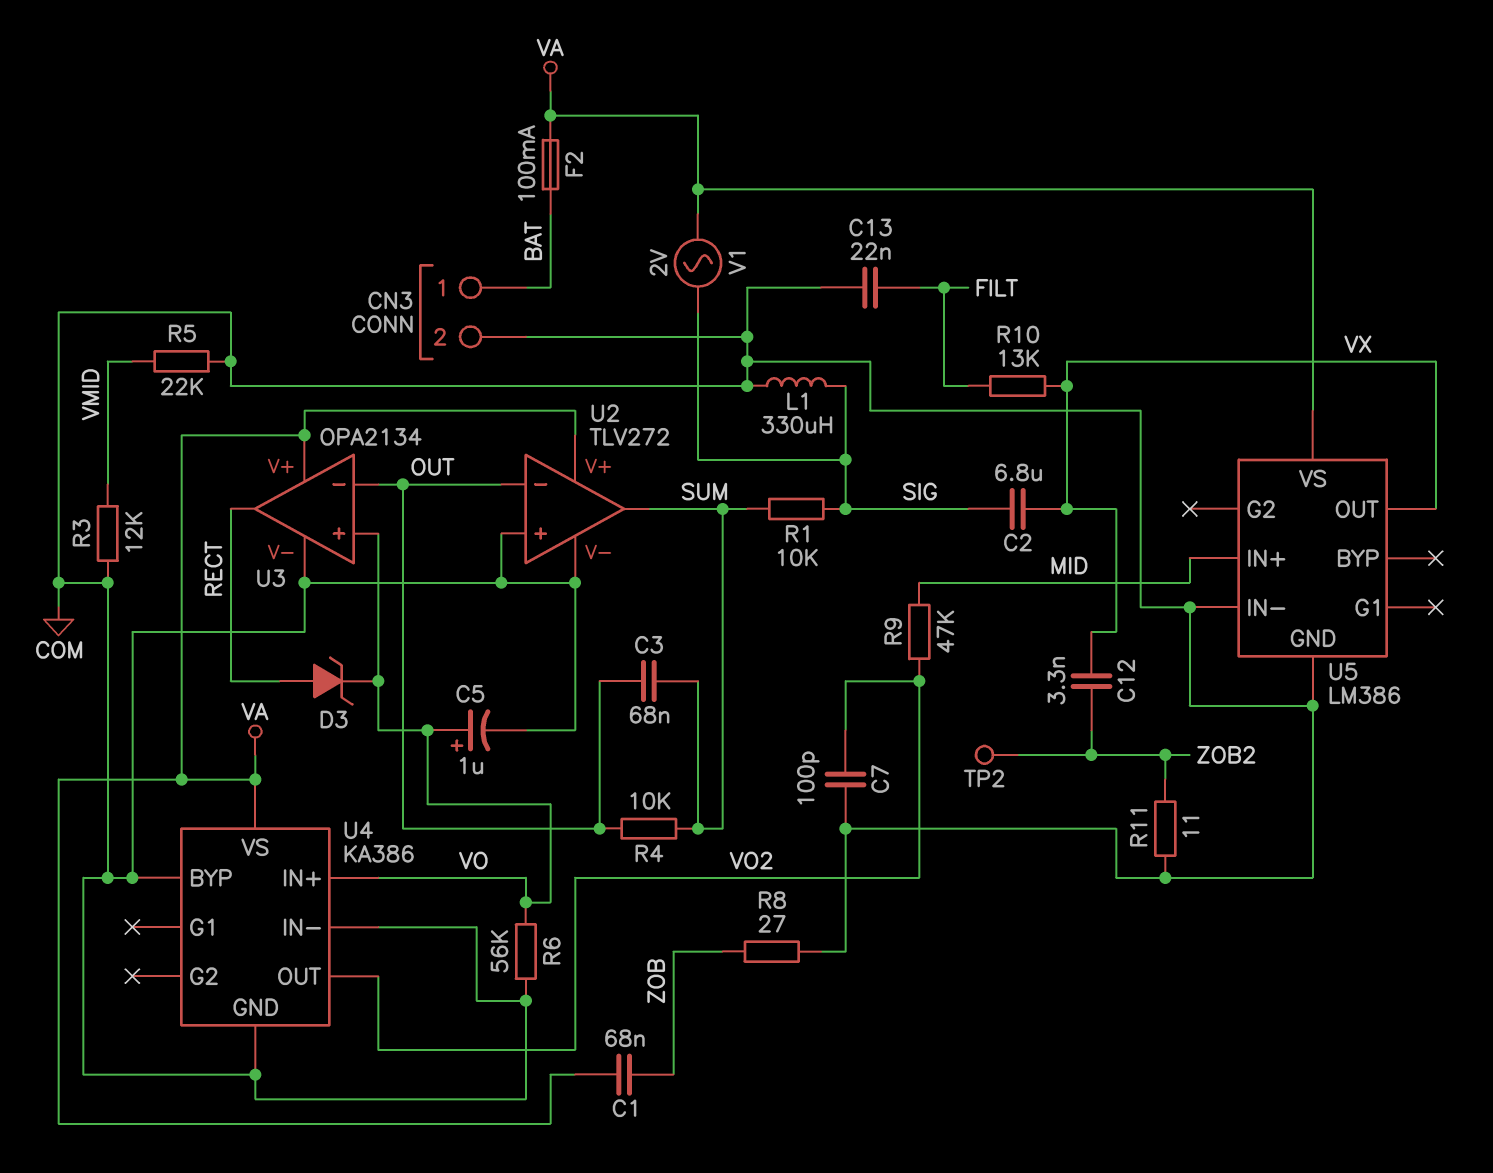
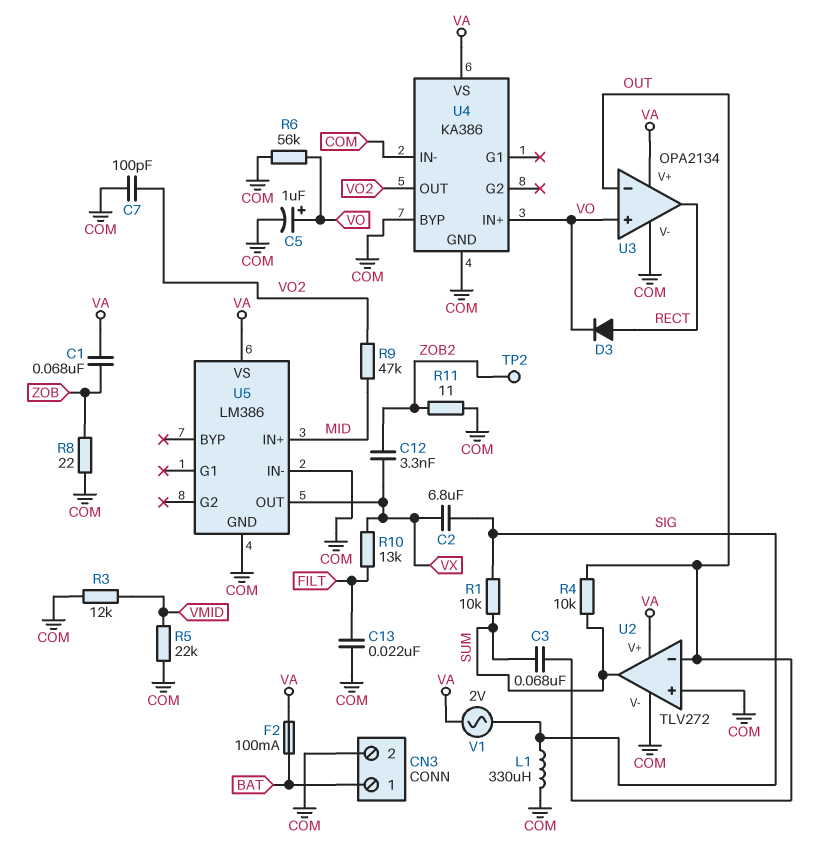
D3: zener (A RECT, K VO) -> diode (A RECT, K VO)
R8: 27 (COM, ZOB) -> 22 (COM, ZOB)

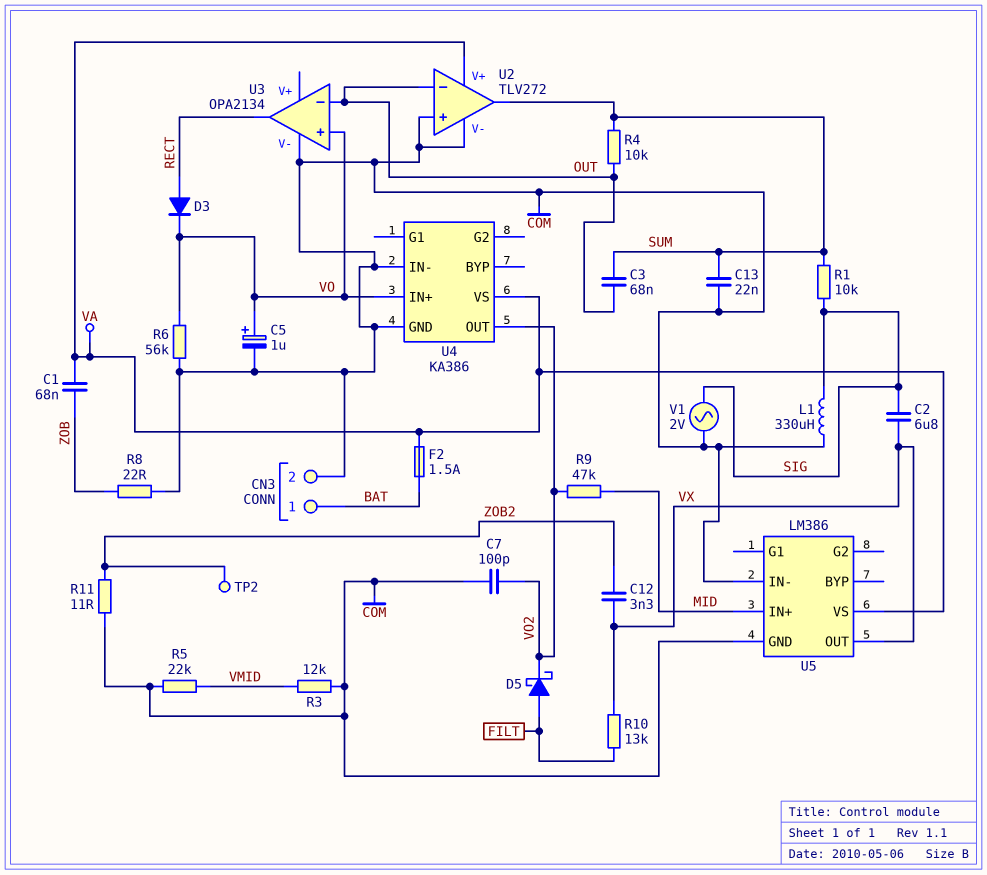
C13: 22nF (COM, FILT) -> 22nF (COM, SUM)
D5: none -> schottky (A FILT, K VO2)
F2: 100mA (BAT, VA) -> 1.5A (BAT, VA)
U3 pin V+: VA -> none
U4 pin BYP: COM -> none
V1: AC 2V (SIG, VA) -> AC 2V (COM, SIG)

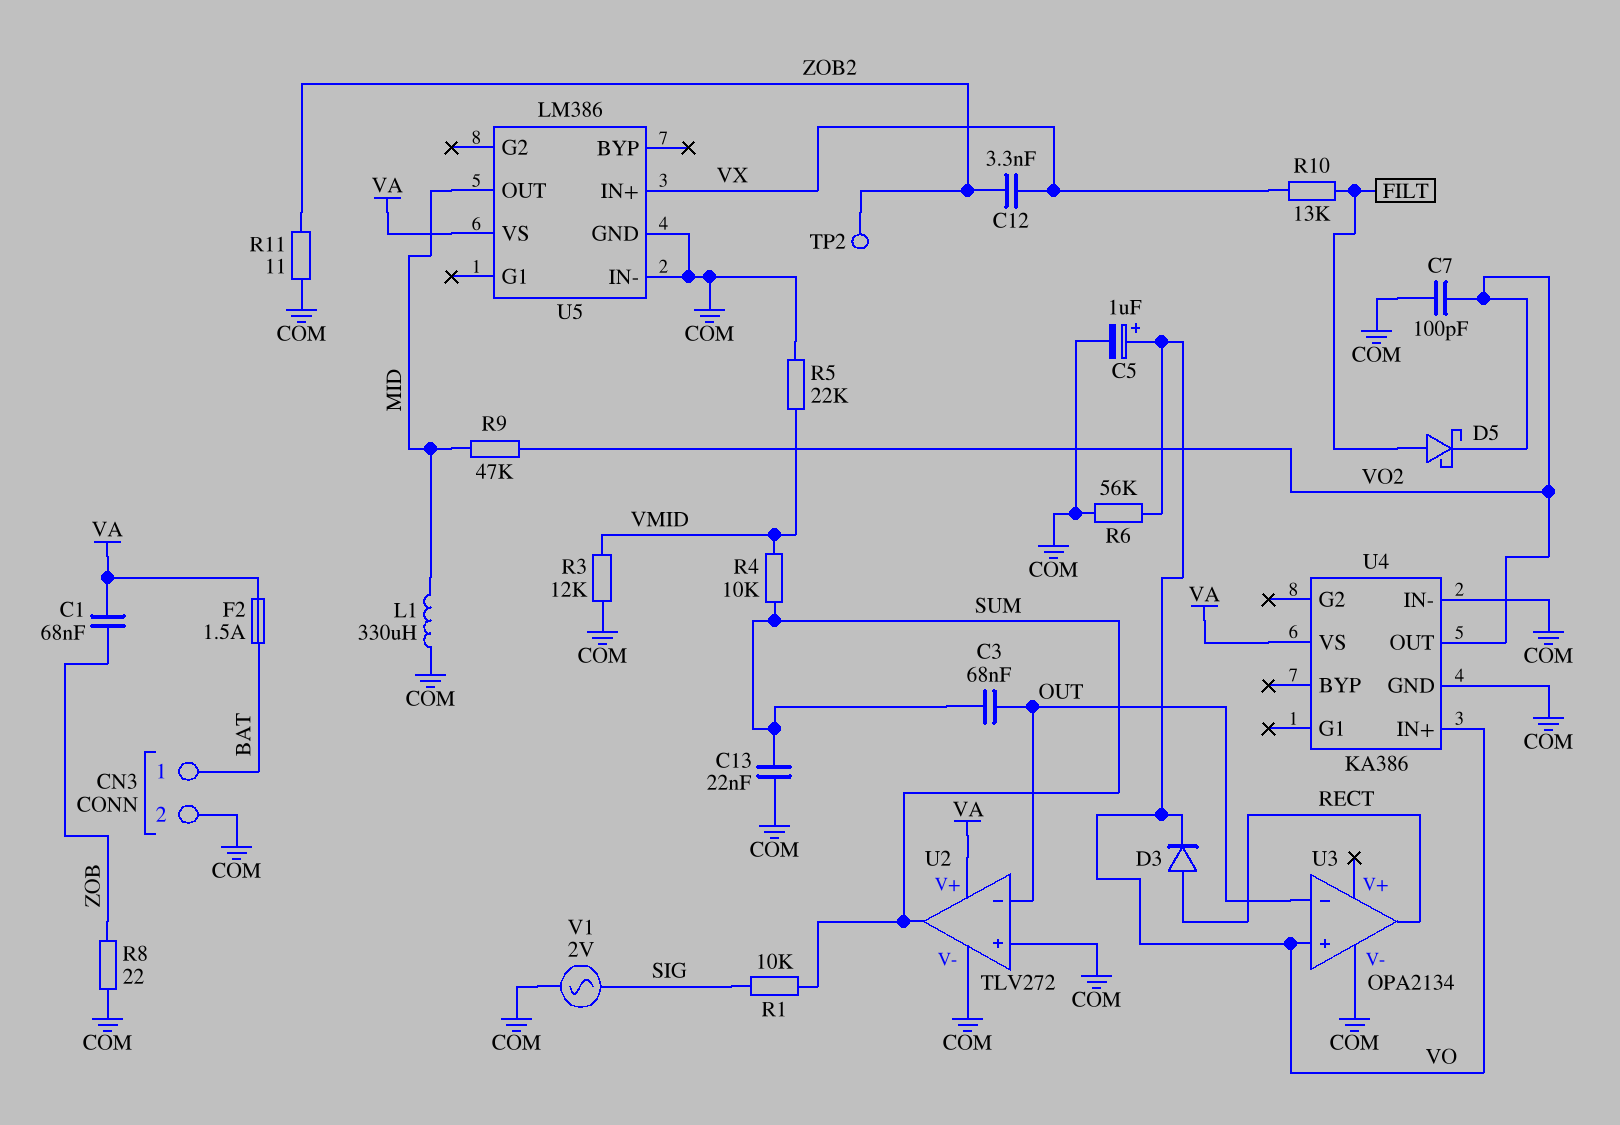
C2: 6.8uF (SIG, VX) -> none
L1: 330uH (COM, SIG) -> 330uH (COM, MID)
R4: 10k (OUT, SUM) -> 10k (SUM, VMID)
U5 pin IN+: MID -> VX
U5 pin OUT: VX -> MID

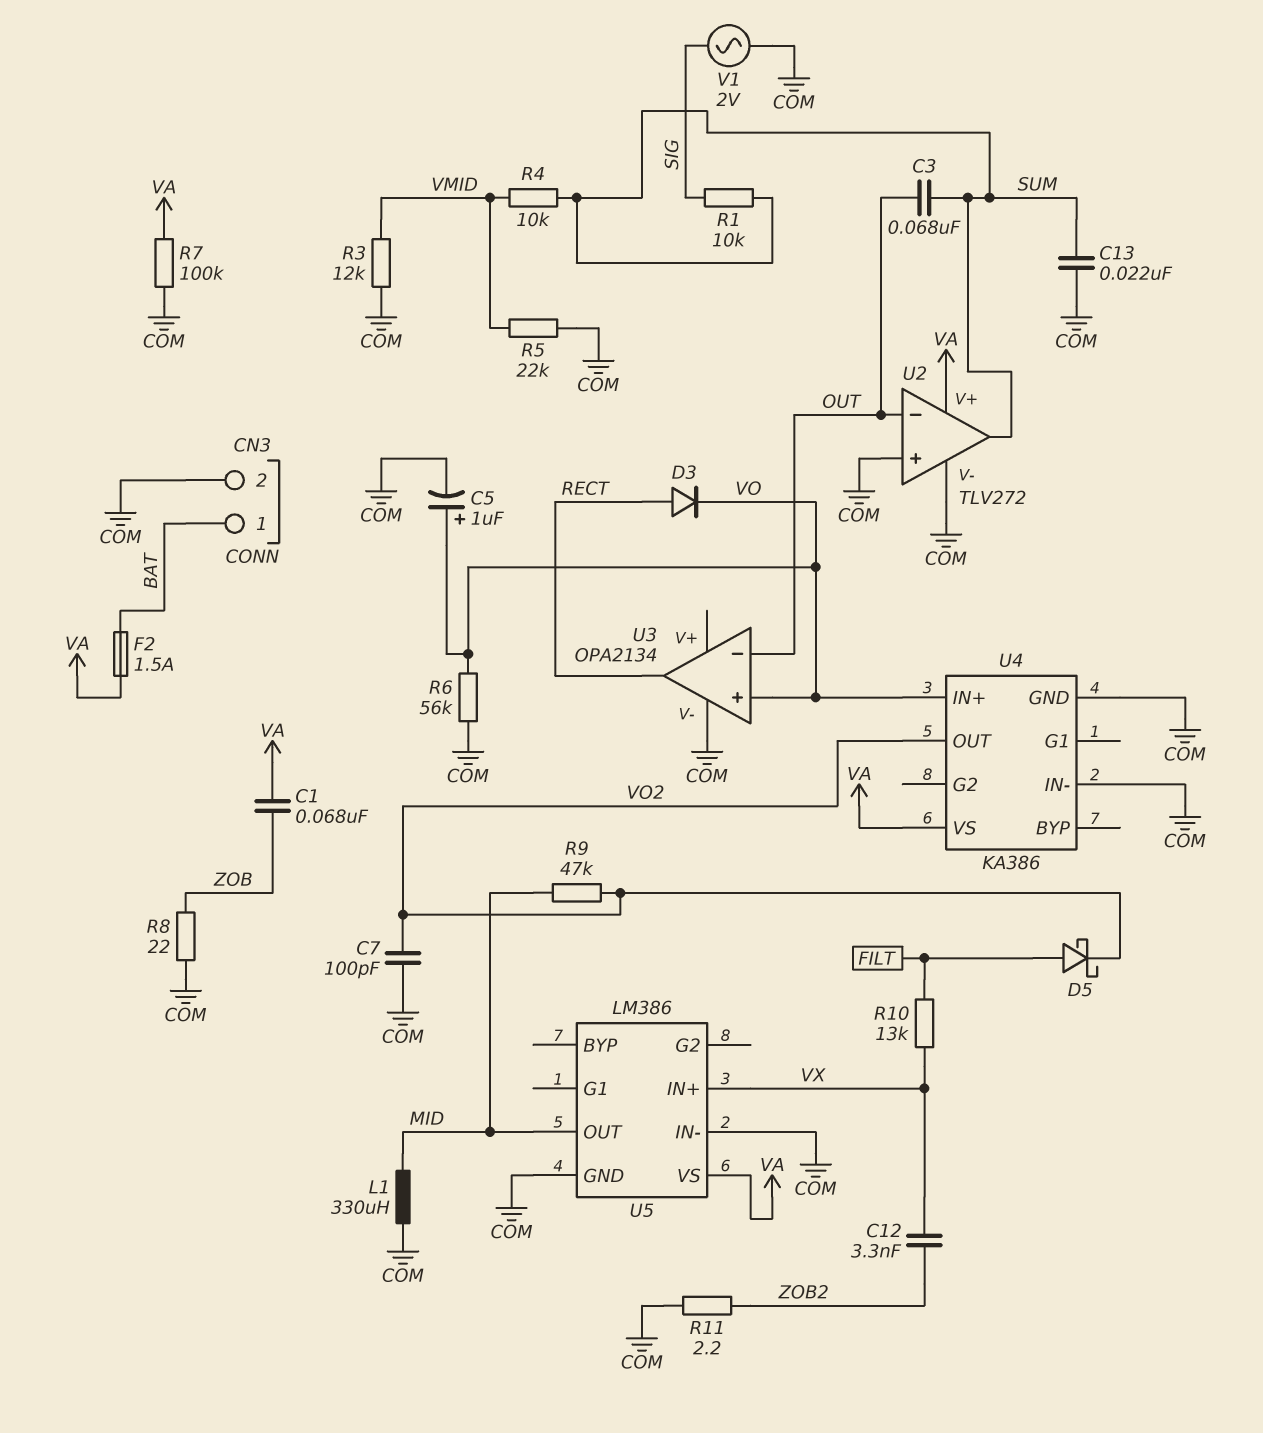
R7: none -> 100k (COM, VA)
R11: 11 (COM, ZOB2) -> 2.2 (COM, ZOB2)
TP2: test point (ZOB2) -> none

